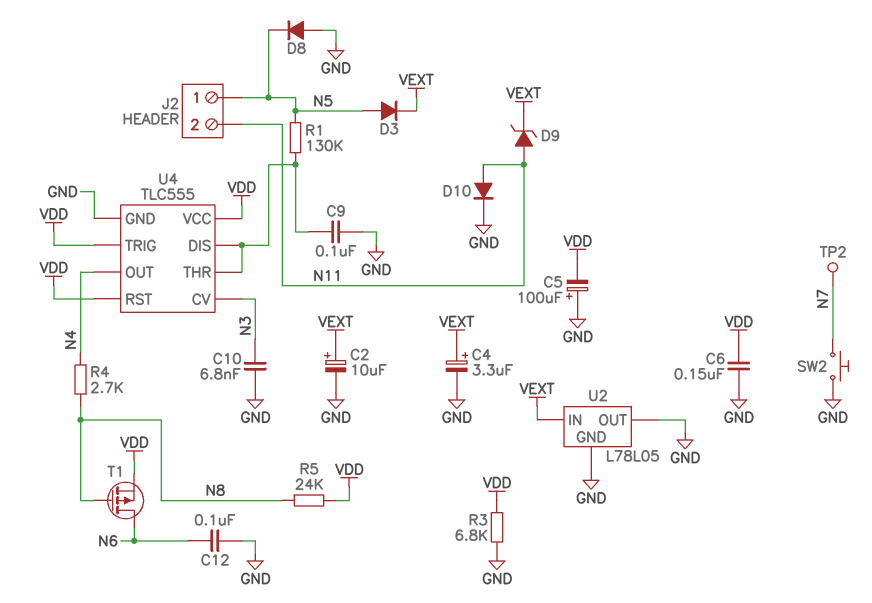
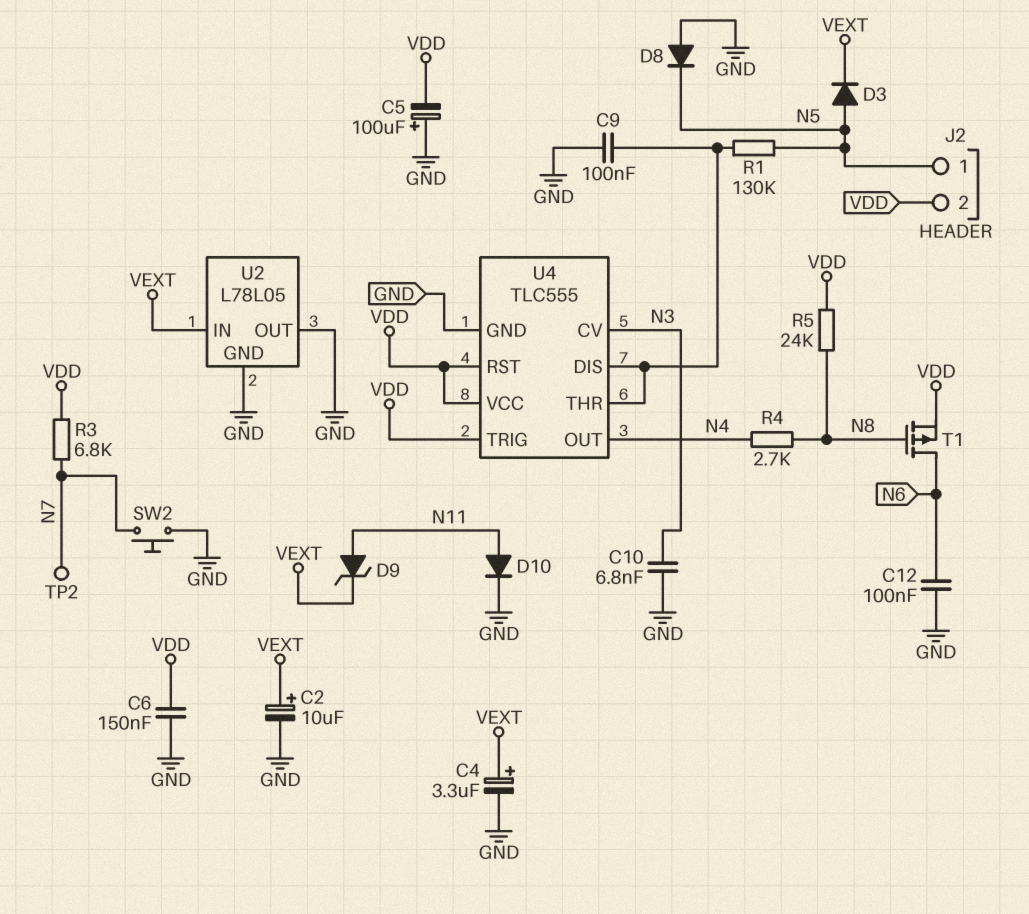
J2 pin 2: N11 -> VDD
R3: 6.8k (GND, VDD) -> 6.8k (N7, VDD)

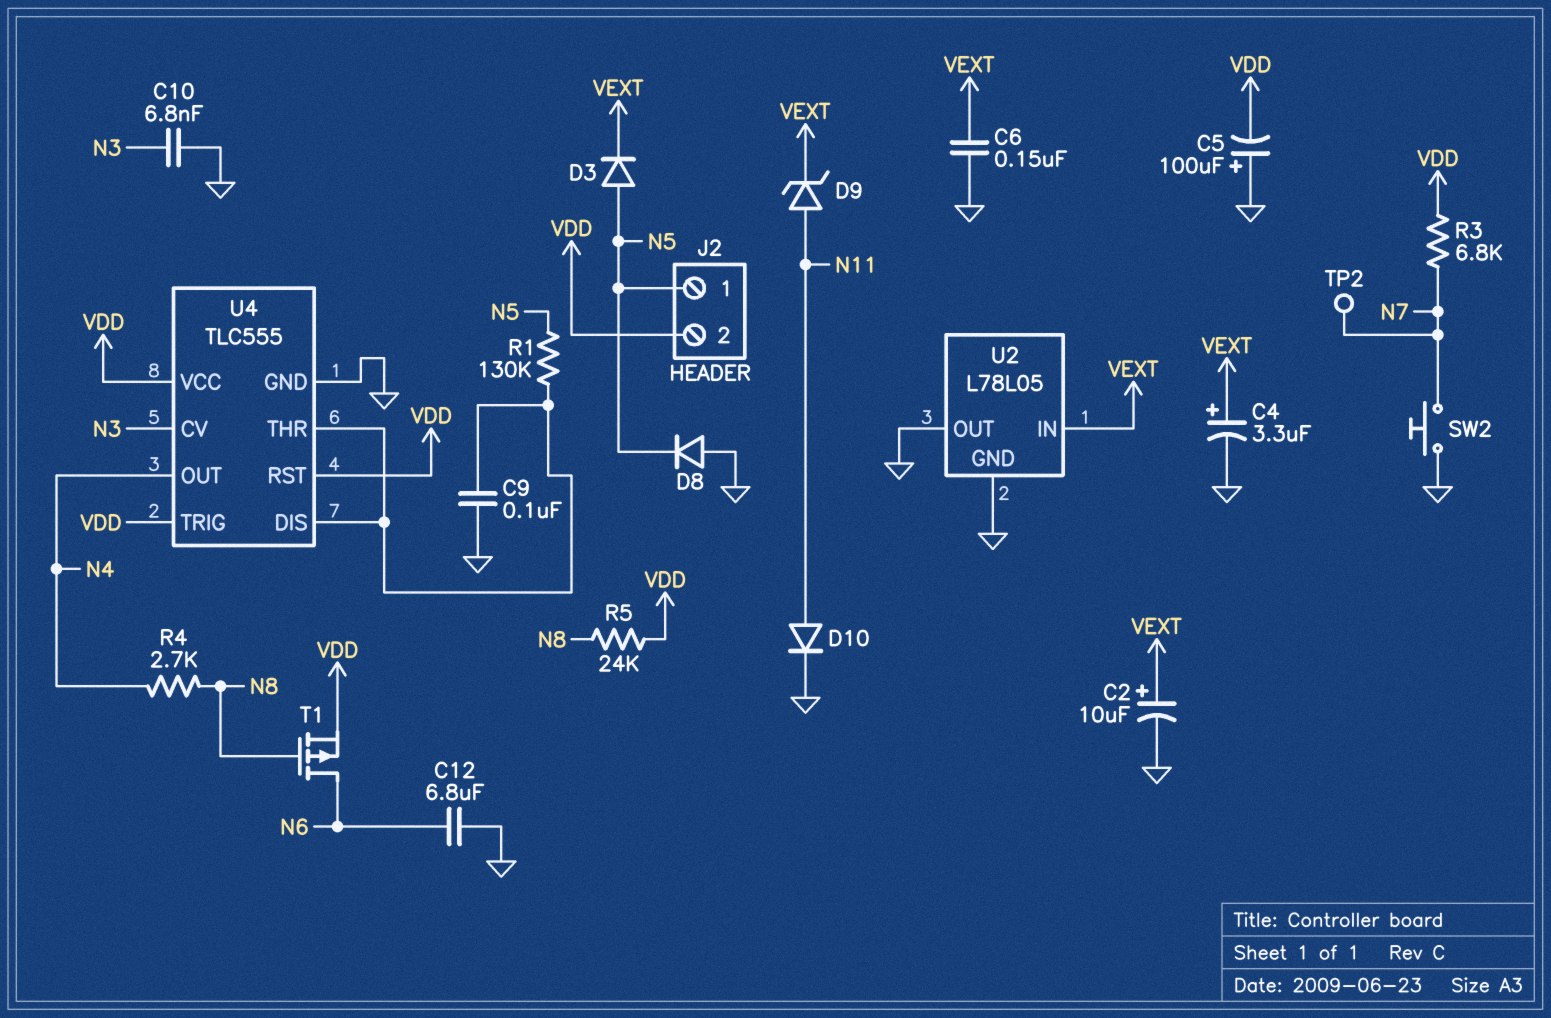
C6: 150nF (GND, VDD) -> 150nF (GND, VEXT)
C12: 100nF (GND, N6) -> 6.8uF (GND, N6)

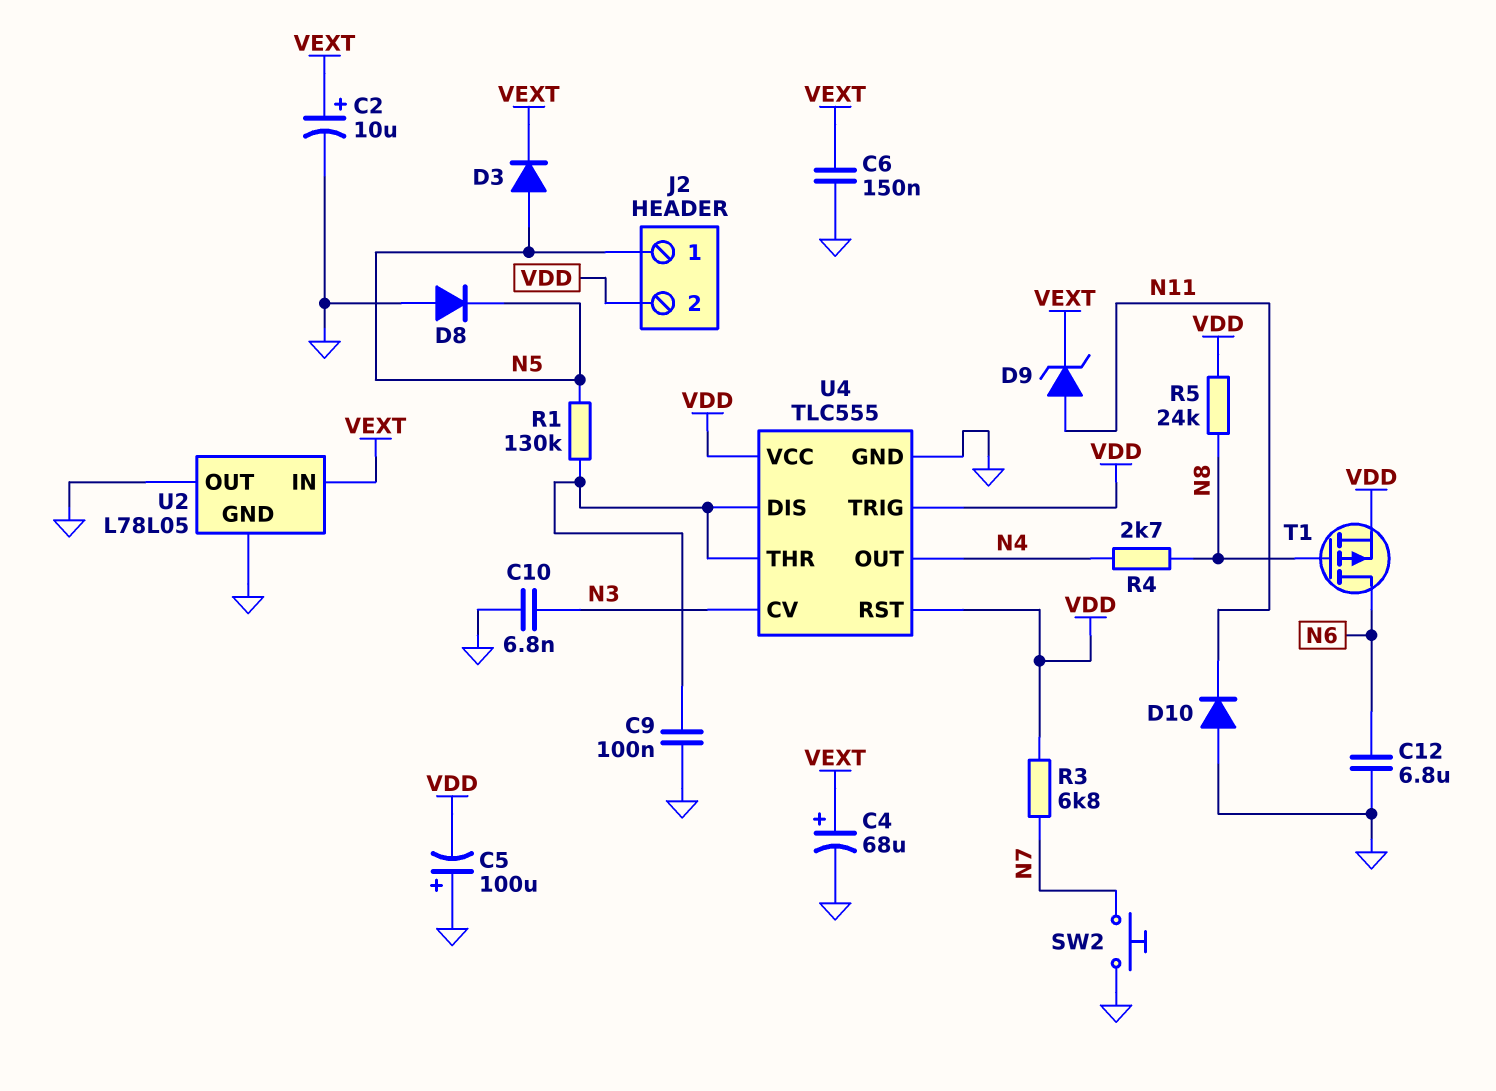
C4: 3.3uF (plus VEXT, minus GND) -> 68uF (plus VEXT, minus GND)
D10: diode (A N11, K GND) -> diode (A GND, K N11)
TP2: test point (N7) -> none

